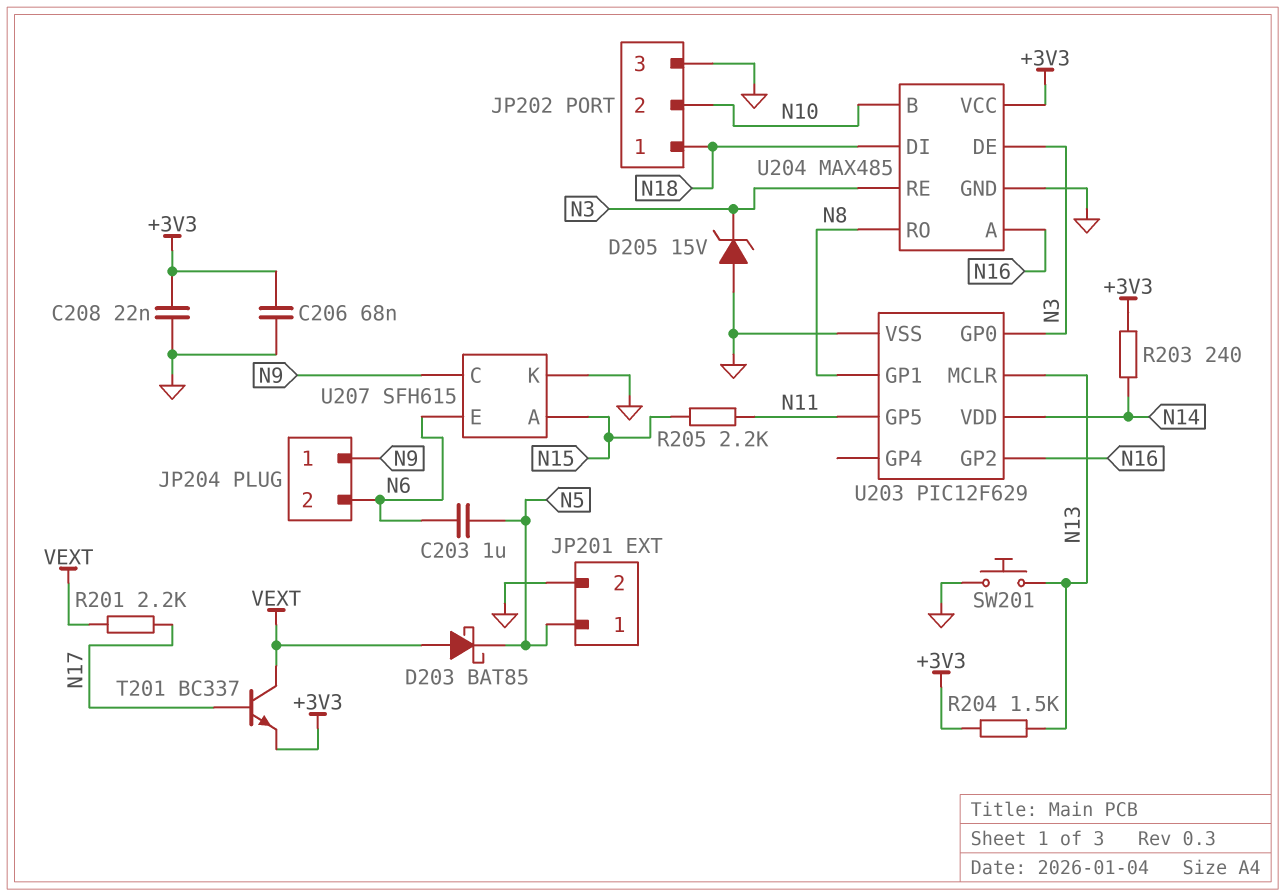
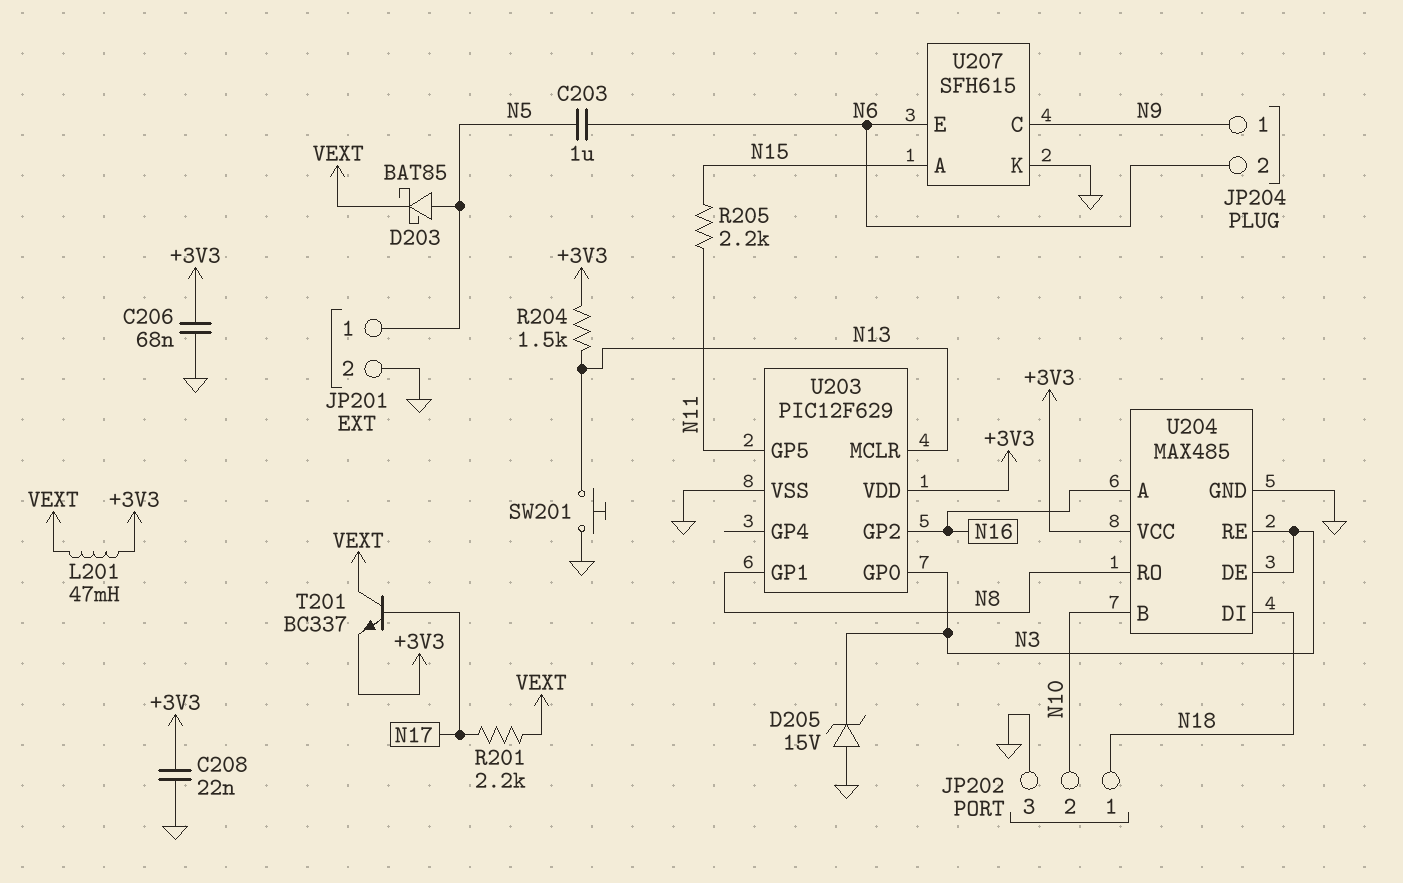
D203: schottky BAT85 (A VEXT, K N5) -> schottky BAT85 (A N5, K VEXT)
L201: none -> 47mH (+3V3, VEXT)
R203: 240 (+3V3, N14) -> none
U203 pin VDD: N14 -> +3V3

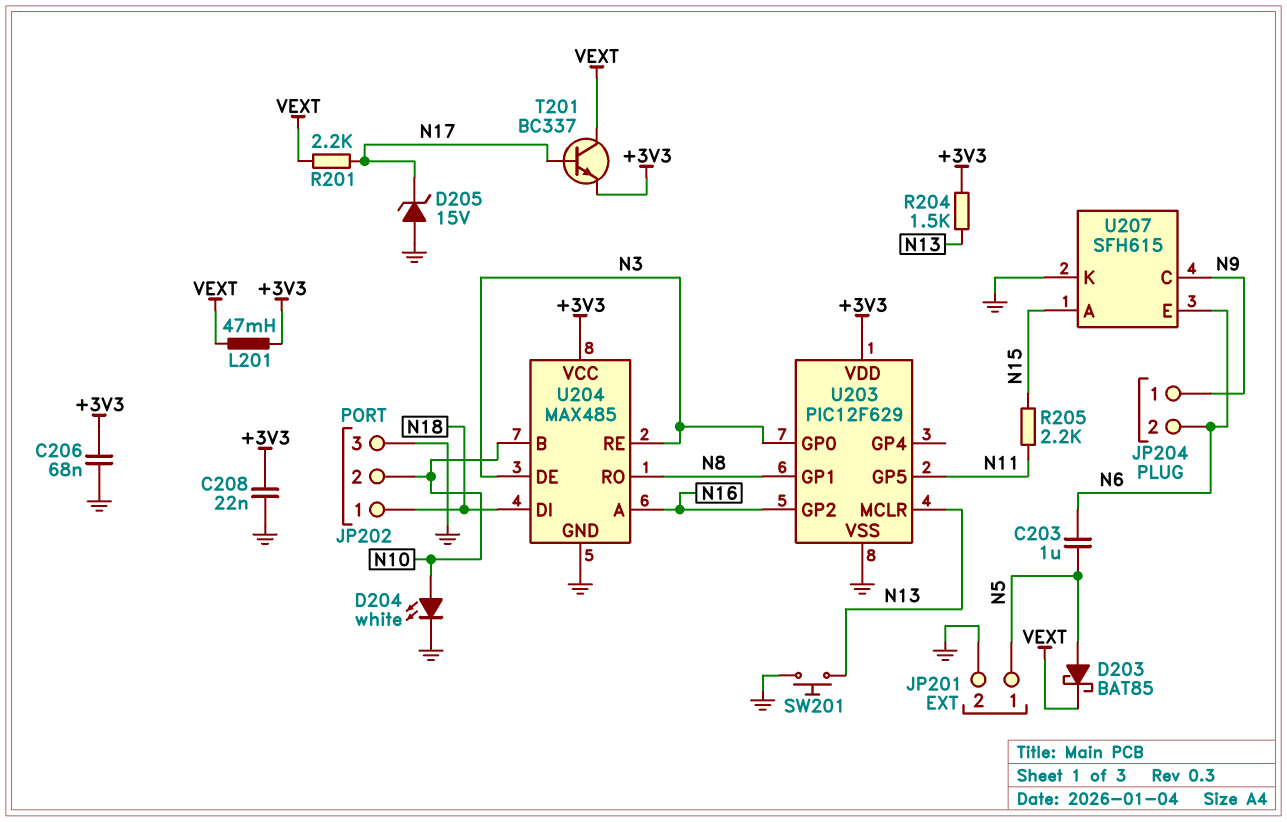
D204: none -> LED white (A N10, K GND)
D205: zener 15V (A GND, K N3) -> zener 15V (A GND, K N17)

